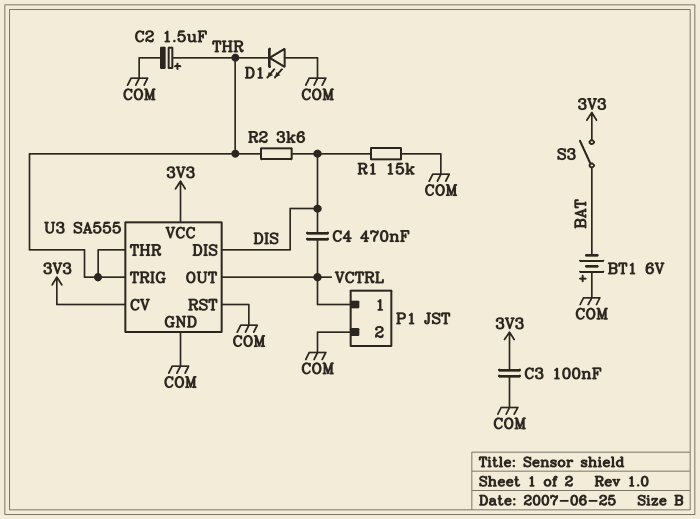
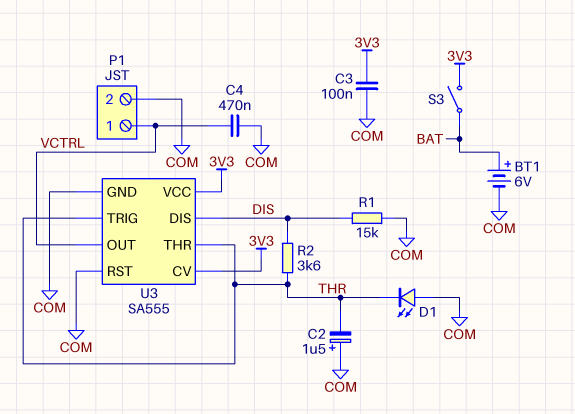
BT1: 6V (plus COM, minus BAT) -> 6V (plus BAT, minus COM)
C2: 1.5uF (plus THR, minus COM) -> 1.5uF (plus COM, minus THR)
C4: 470nF (DIS, VCTRL) -> 470nF (COM, VCTRL)

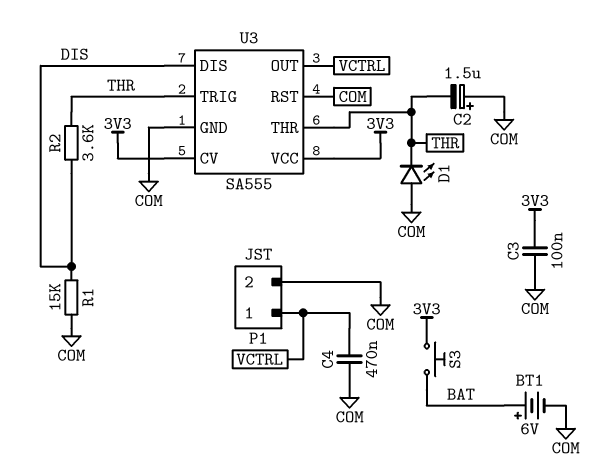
S3: switch (3V3, BAT) -> button (3V3, BAT)

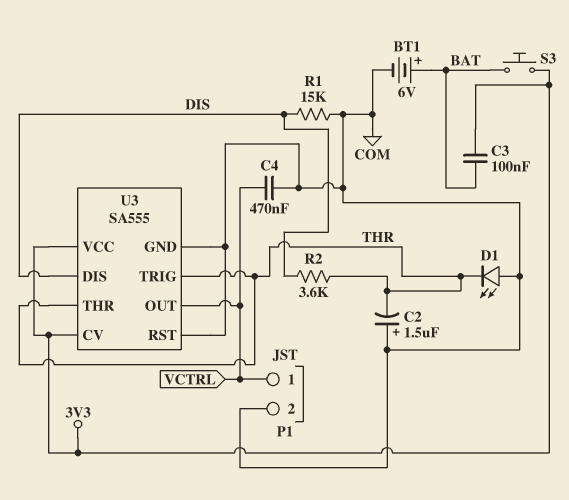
C3: 100nF (3V3, COM) -> 100nF (3V3, BAT)

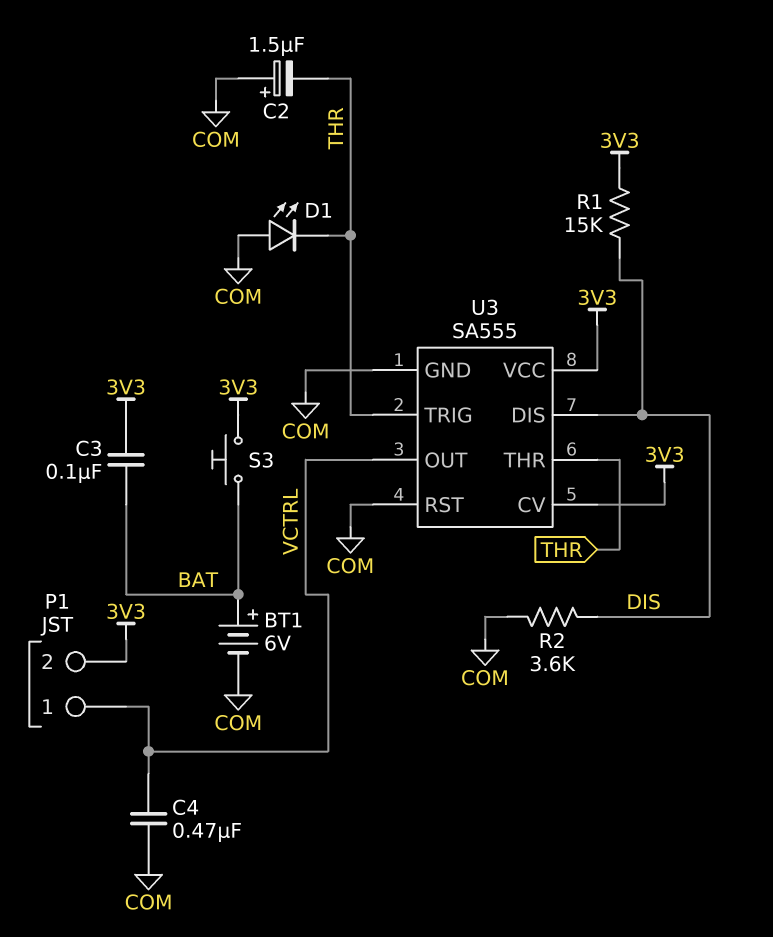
P1 pin 2: COM -> 3V3
R1: 15k (COM, DIS) -> 15k (3V3, DIS)
R2: 3.6k (DIS, THR) -> 3.6k (COM, DIS)

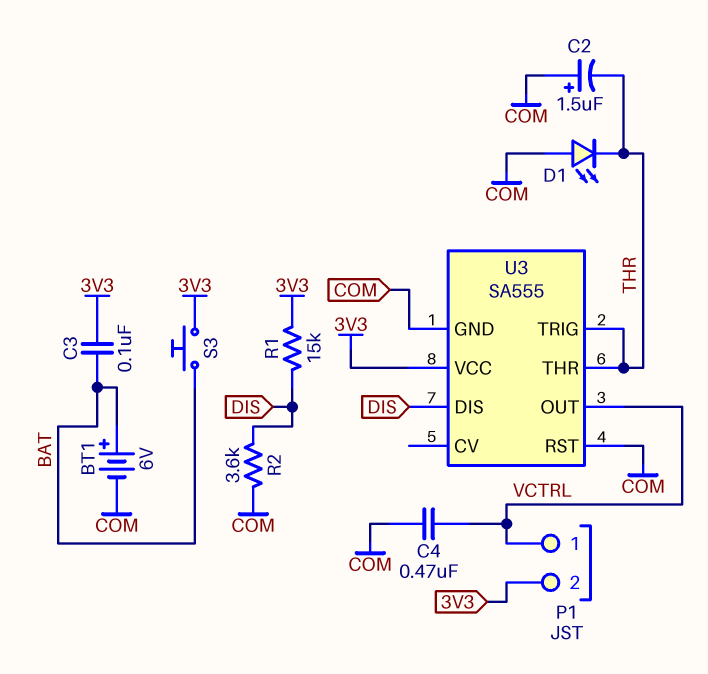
U3 pin CV: 3V3 -> none

